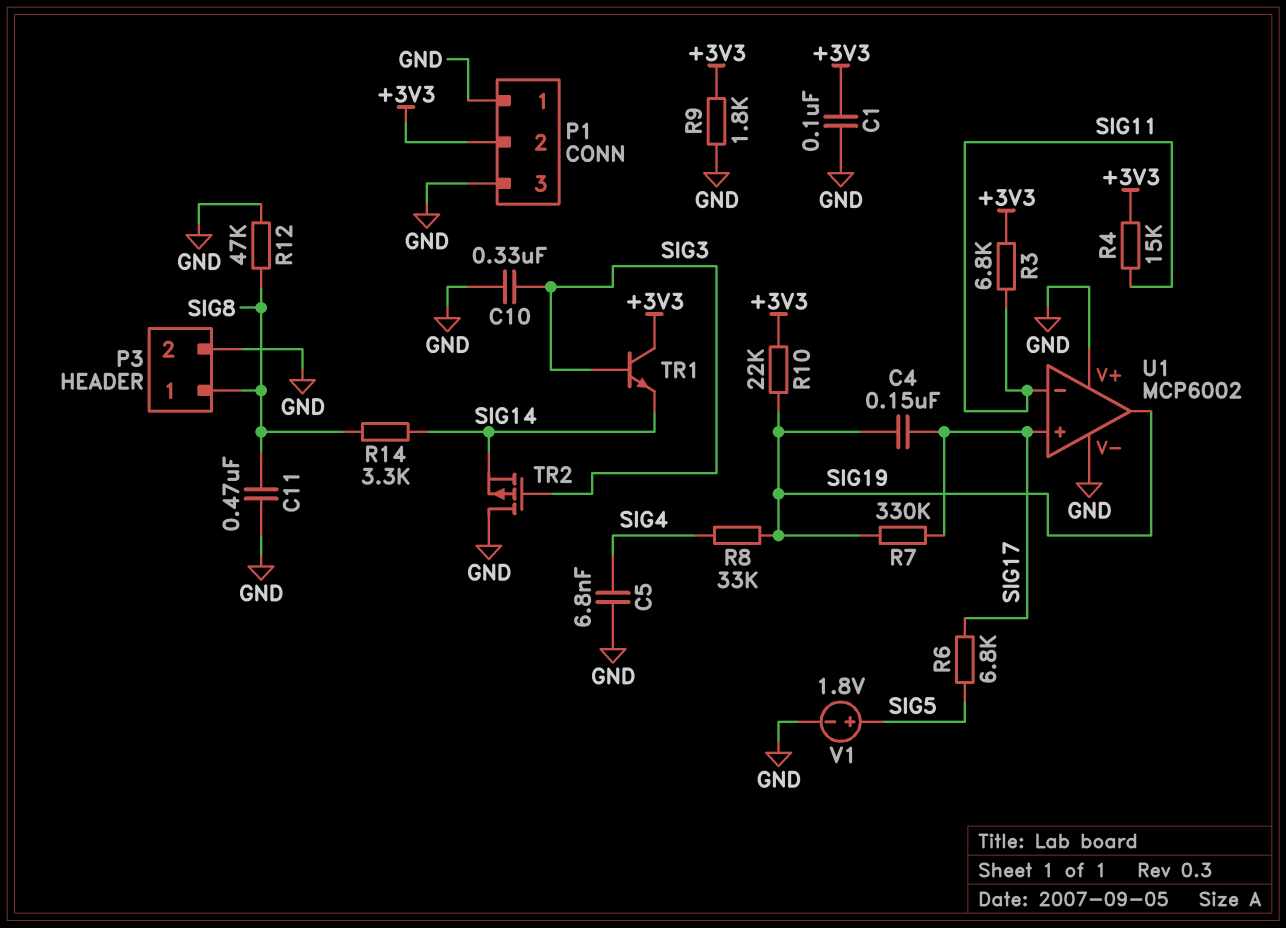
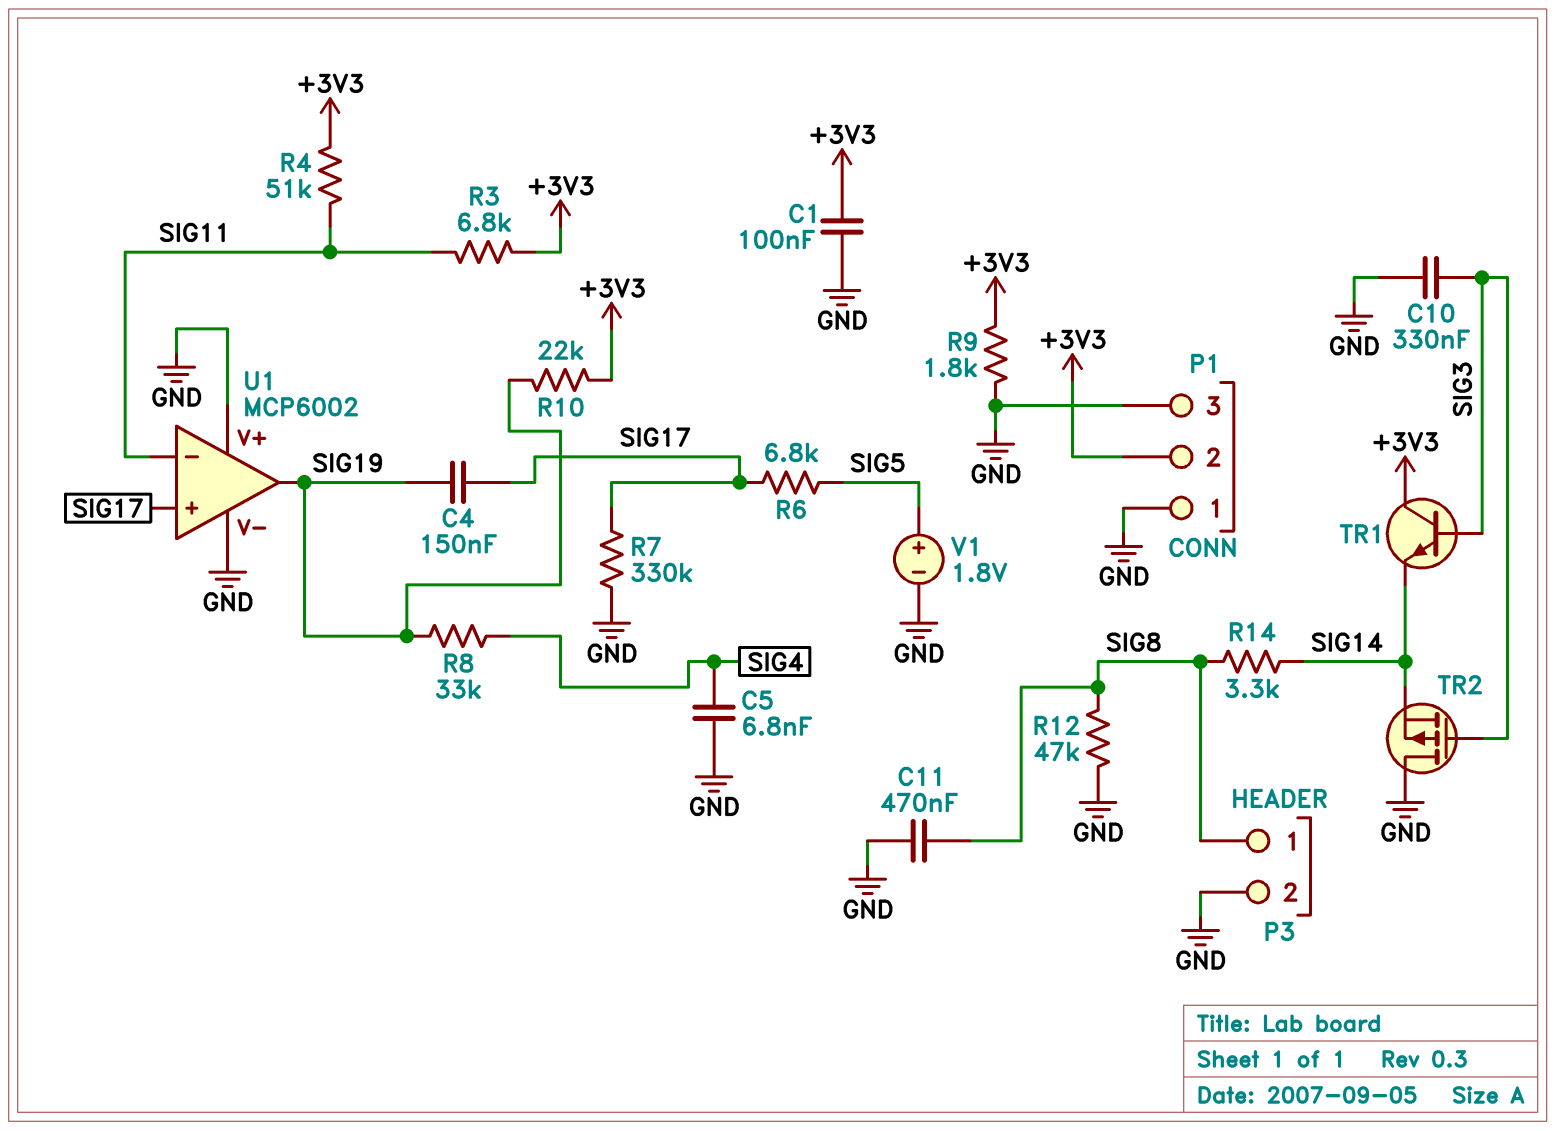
R4: 15k (+3V3, SIG11) -> 51k (+3V3, SIG11)
R7: 330k (SIG17, SIG19) -> 330k (GND, SIG17)

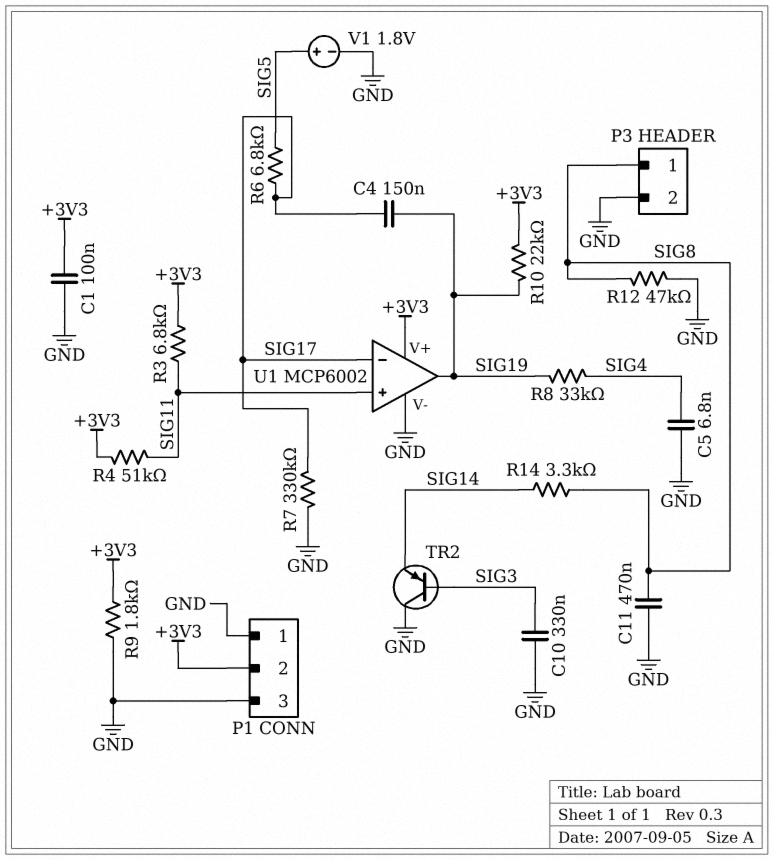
TR1: NPN (B SIG3, C +3V3, E SIG14) -> none
TR2: PMOS (G SIG3, D GND, S SIG14) -> PNP (B SIG3, C GND, E SIG14)
U1 pin V+: GND -> +3V3
U1 pin in+: SIG17 -> SIG11
U1 pin in-: SIG11 -> SIG17

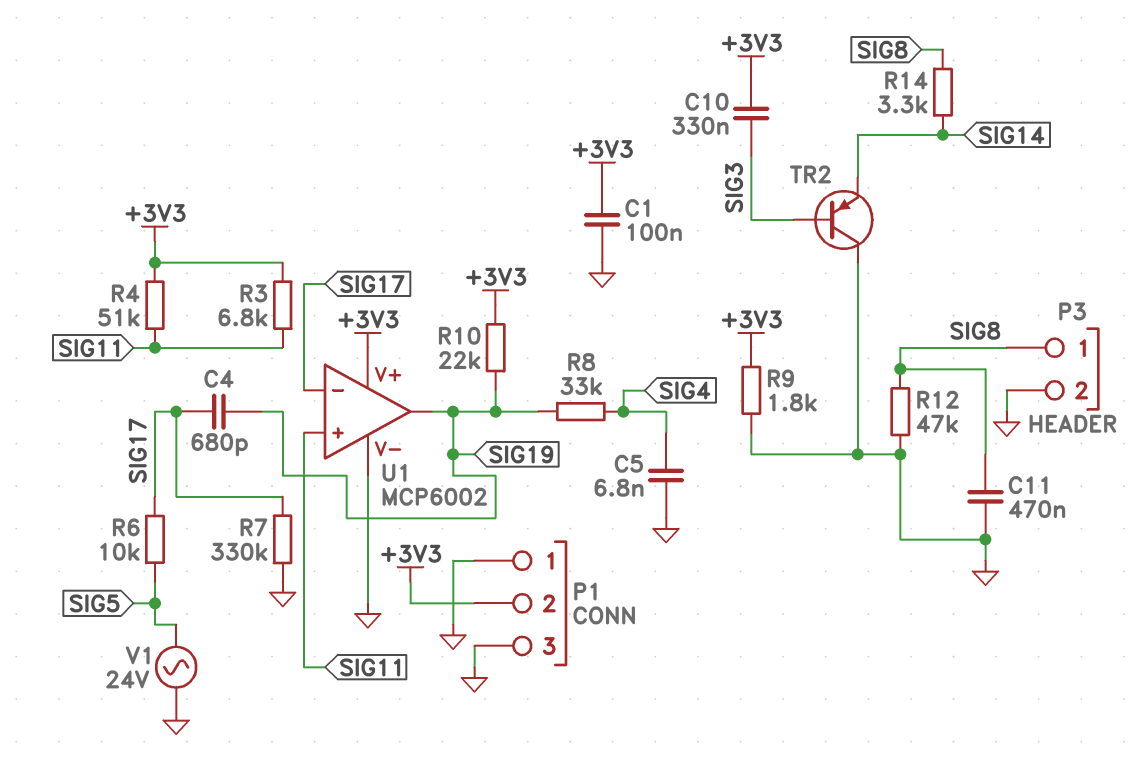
C4: 150nF (SIG17, SIG19) -> 680pF (SIG17, SIG19)
C10: 330nF (GND, SIG3) -> 330nF (+3V3, SIG3)
R6: 6.8k (SIG5, SIG17) -> 10k (SIG5, SIG17)
V1: 1.8V (plus SIG5, minus GND) -> AC 24V (GND, SIG5)

